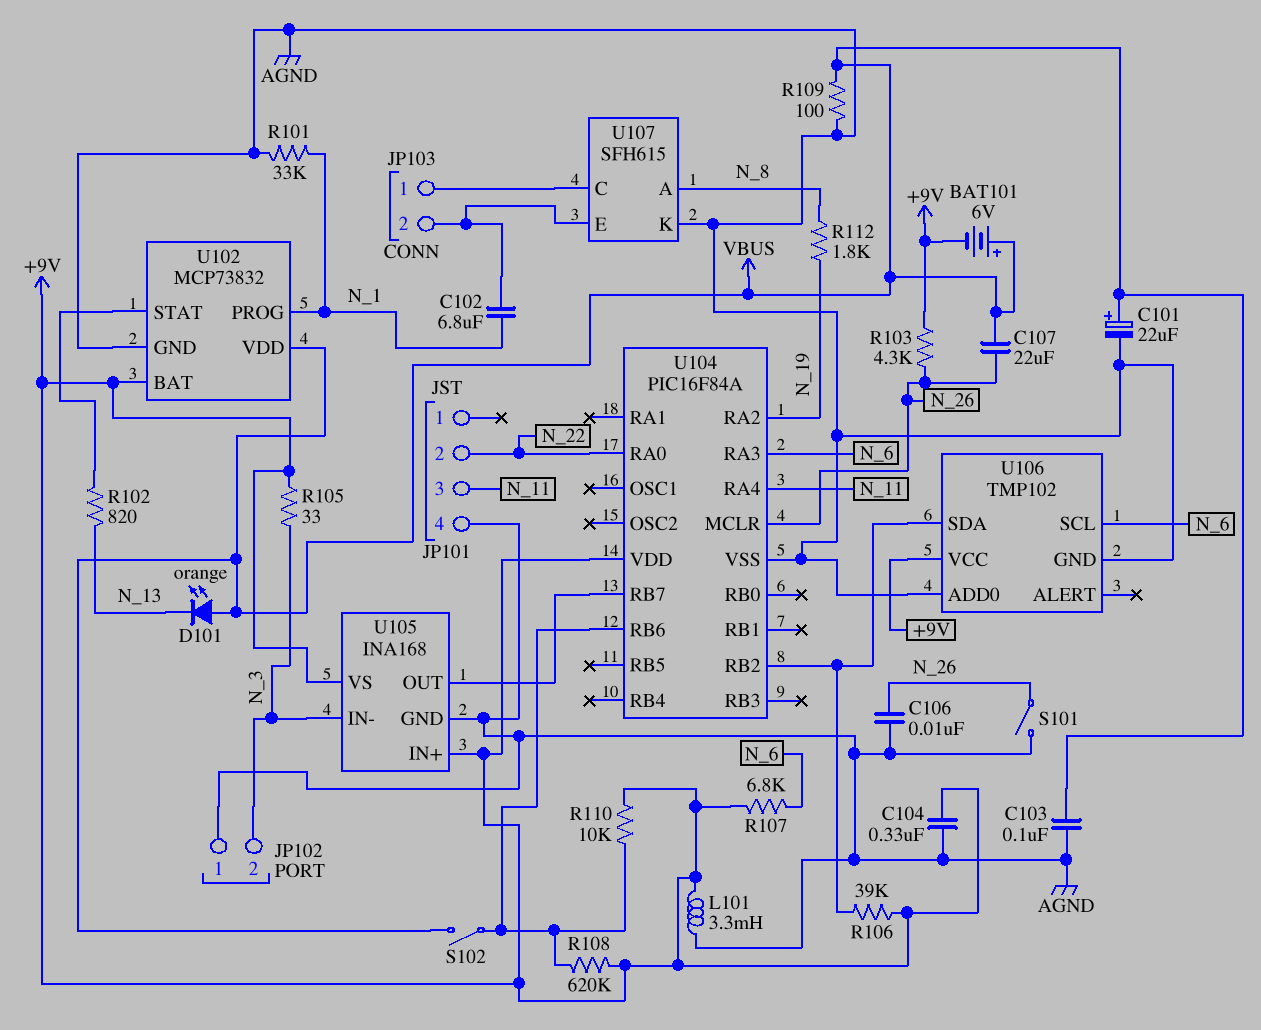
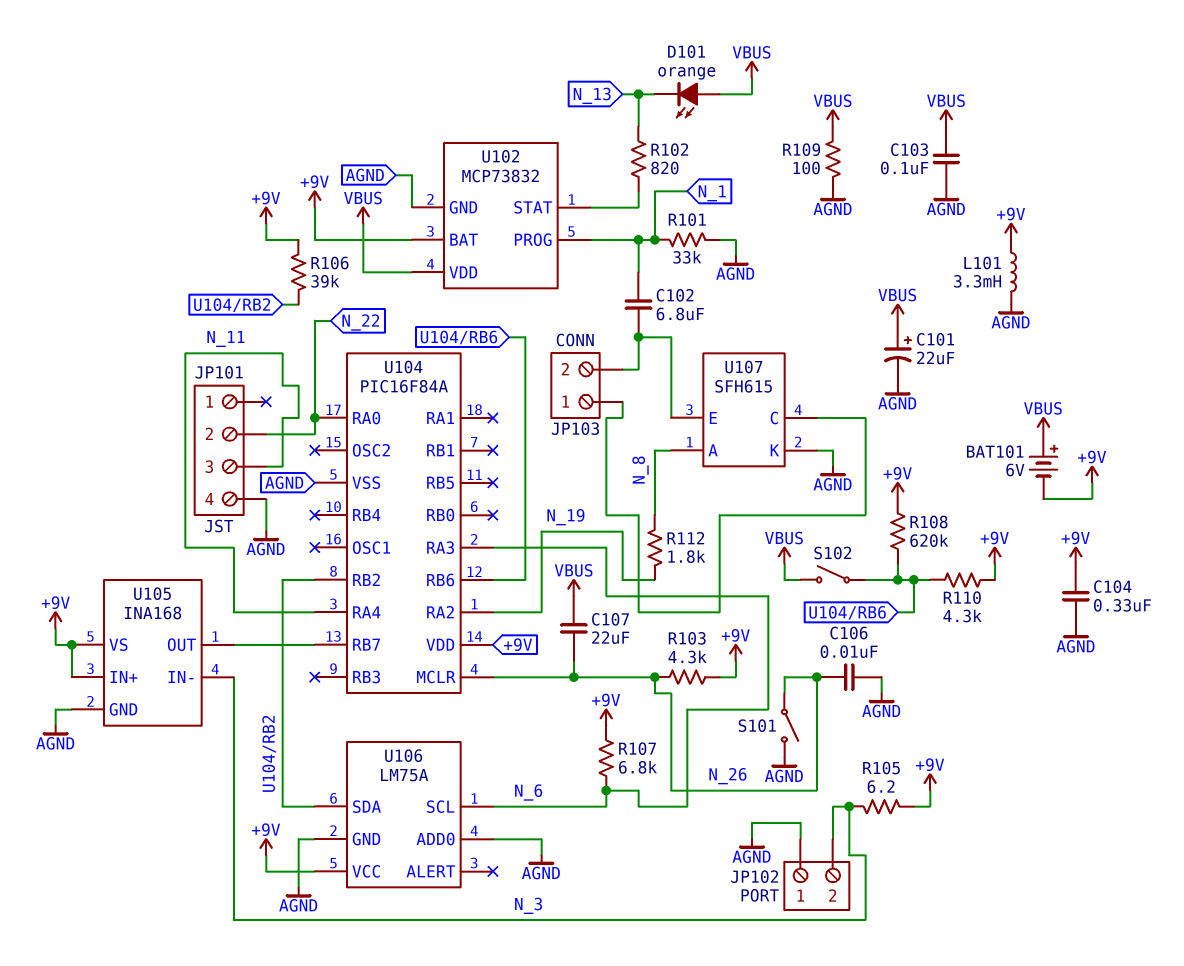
R105: 33 (+9V, N_3) -> 6.2 (+9V, N_3)
R110: 10k (+9V, U104/RB6) -> 4.3k (+9V, U104/RB6)
U106: TMP102 -> LM75A

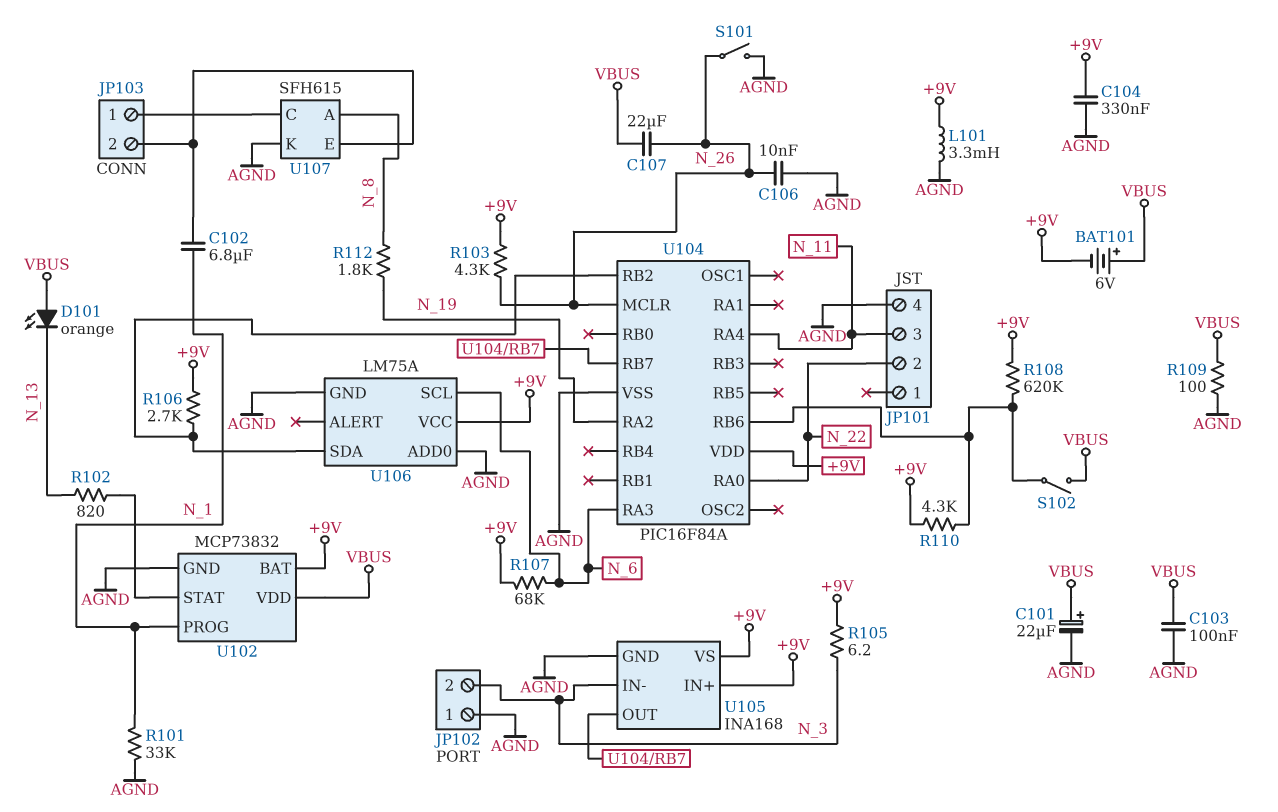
R106: 39k (+9V, U104/RB2) -> 2.7k (+9V, U104/RB2)
R107: 6.8k (+9V, N_6) -> 68k (+9V, N_6)

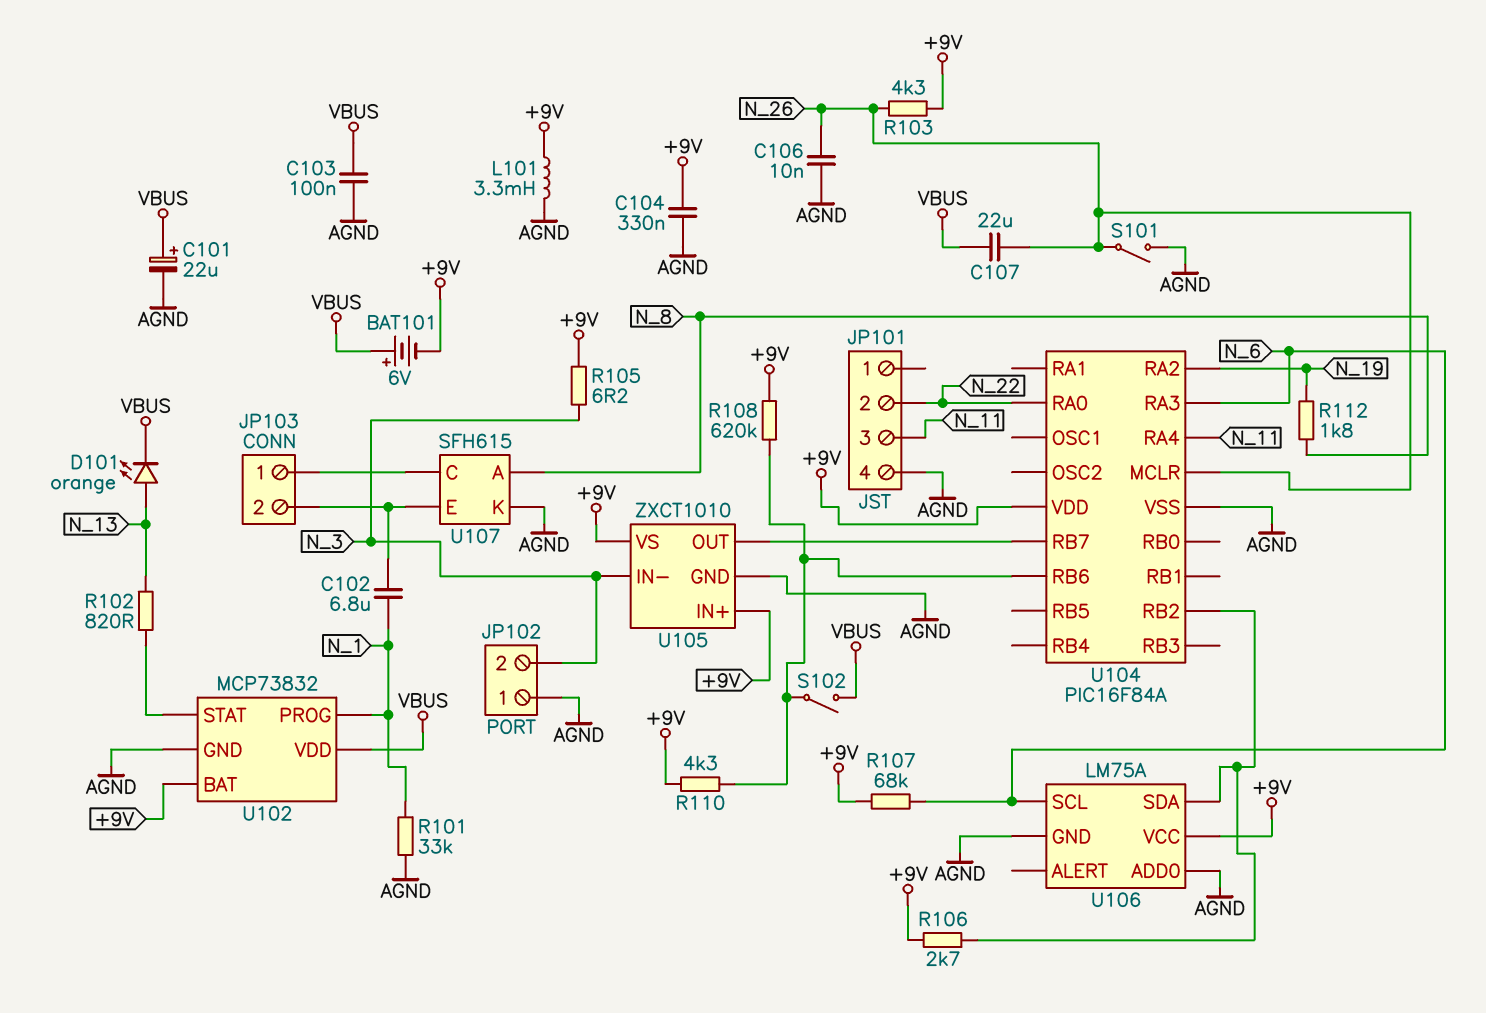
D101: LED orange (A VBUS, K N_13) -> LED orange (A N_13, K VBUS)
R109: 100 (AGND, VBUS) -> none
U105: INA168 -> ZXCT1010

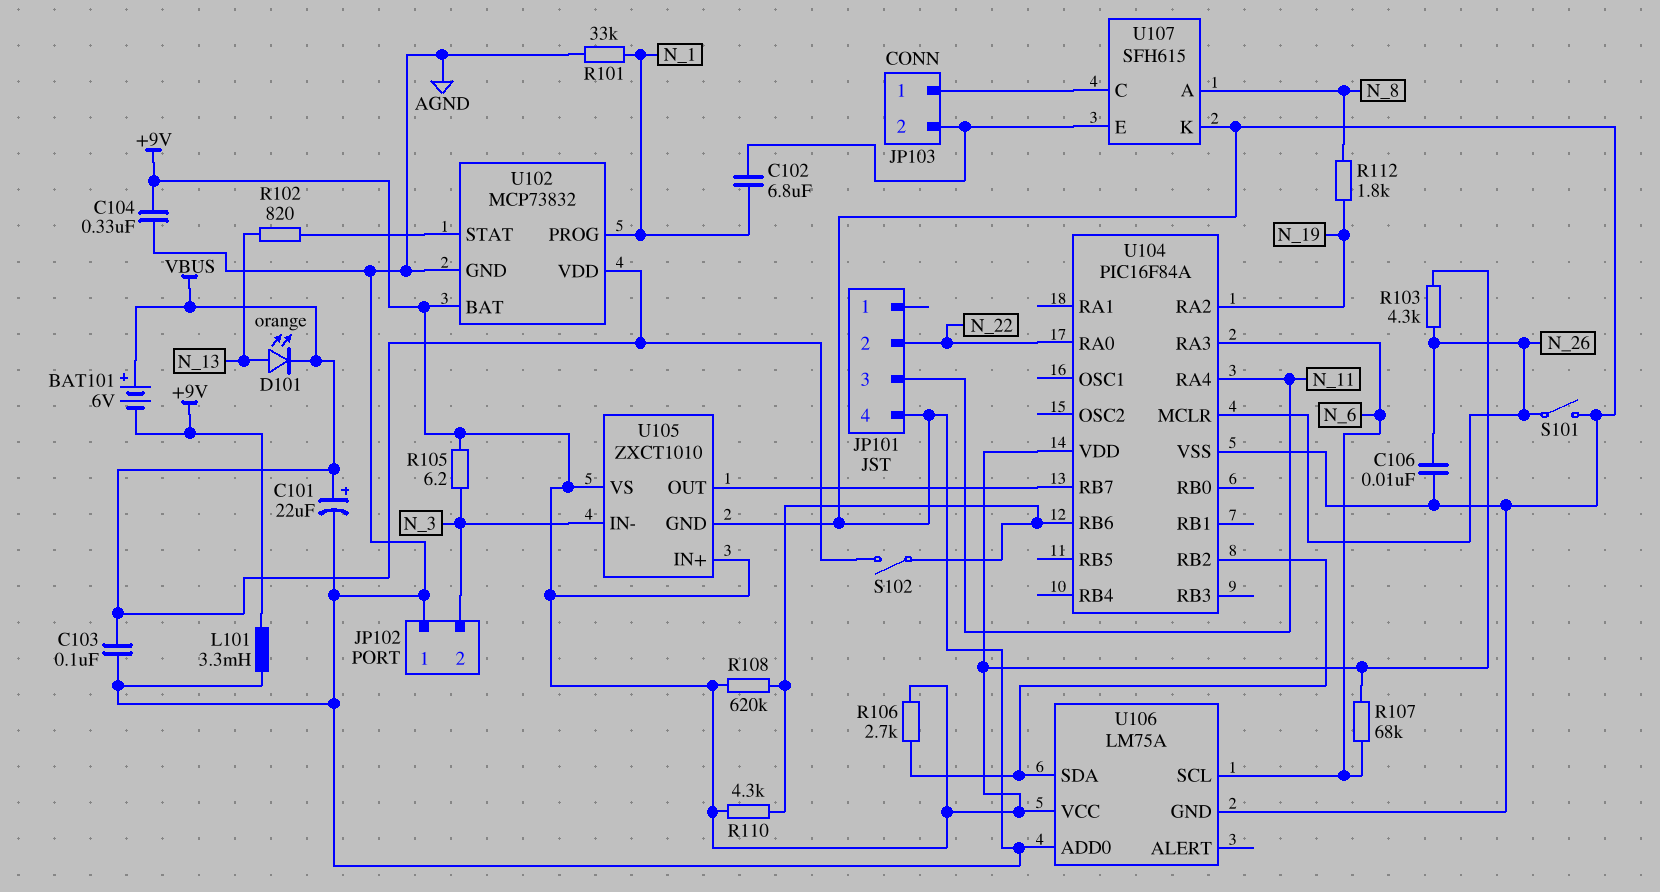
C107: 22uF (N_26, VBUS) -> none

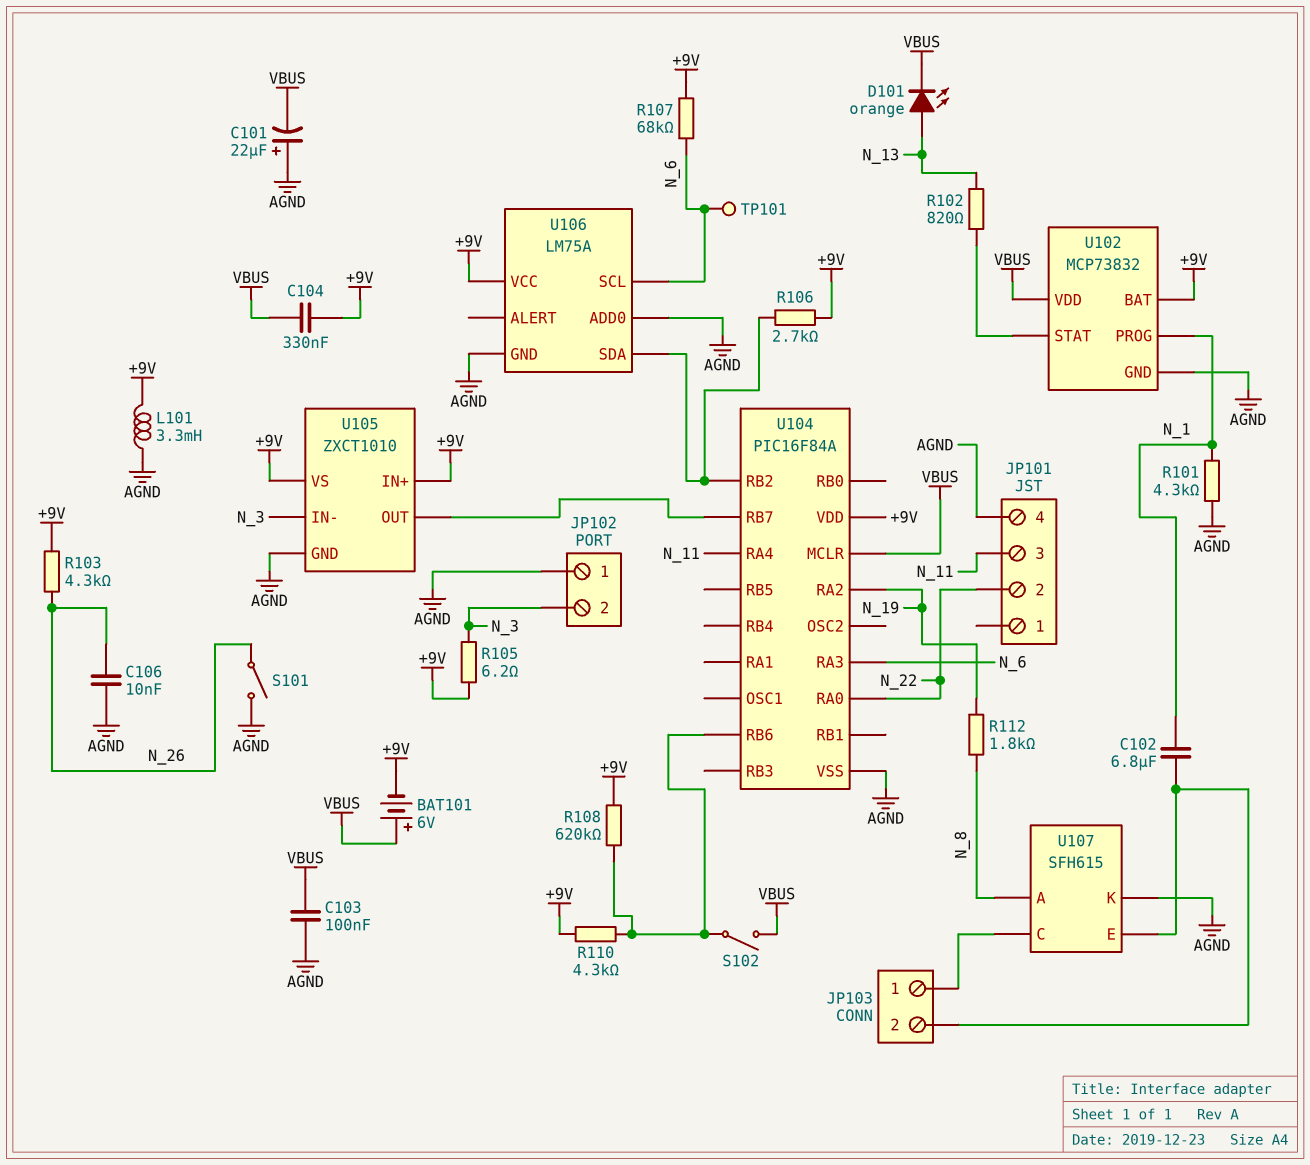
C101: 22uF (plus VBUS, minus AGND) -> 22uF (plus AGND, minus VBUS)
C104: 330nF (+9V, AGND) -> 330nF (+9V, VBUS)
R101: 33k (AGND, N_1) -> 4.3k (AGND, N_1)
TP101: none -> test point (N_6)
U104 pin MCLR: N_26 -> VBUS

